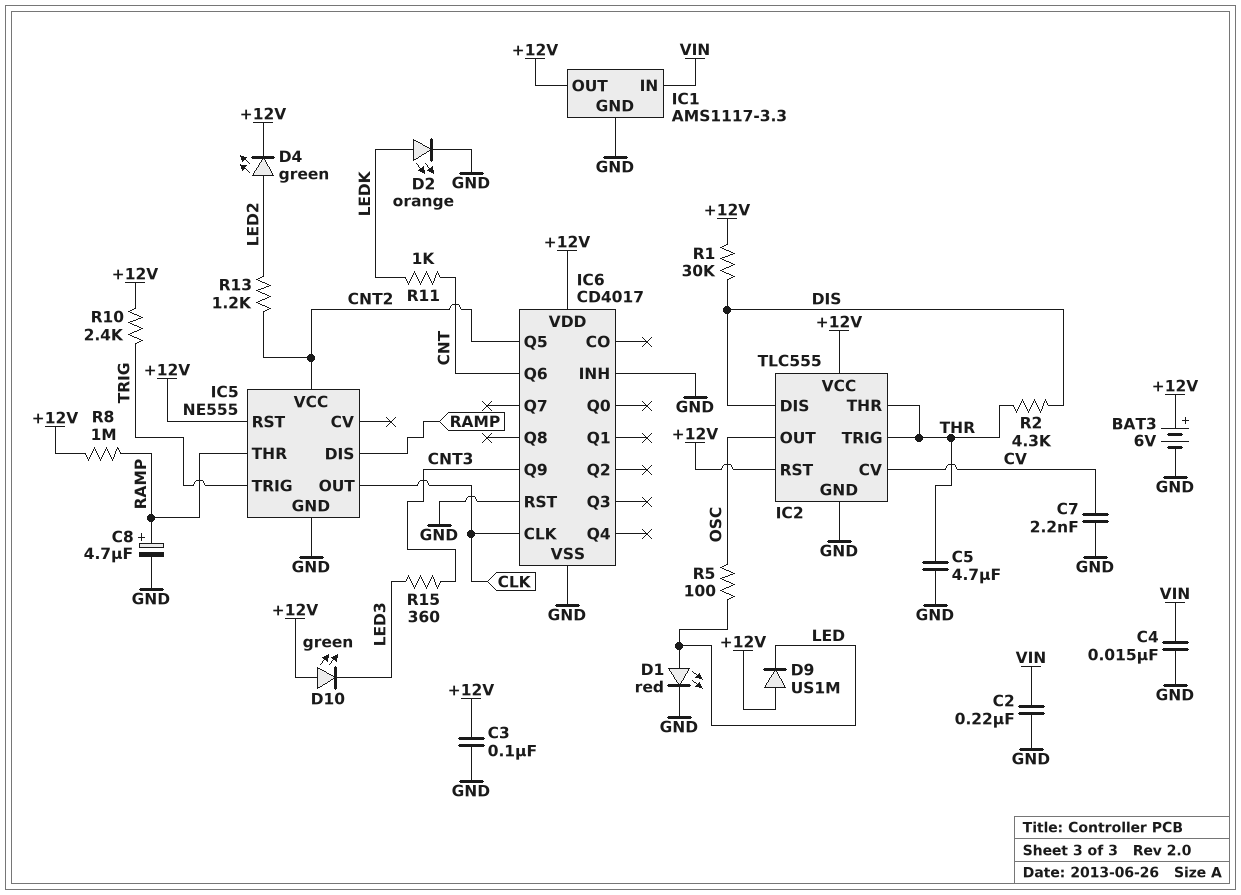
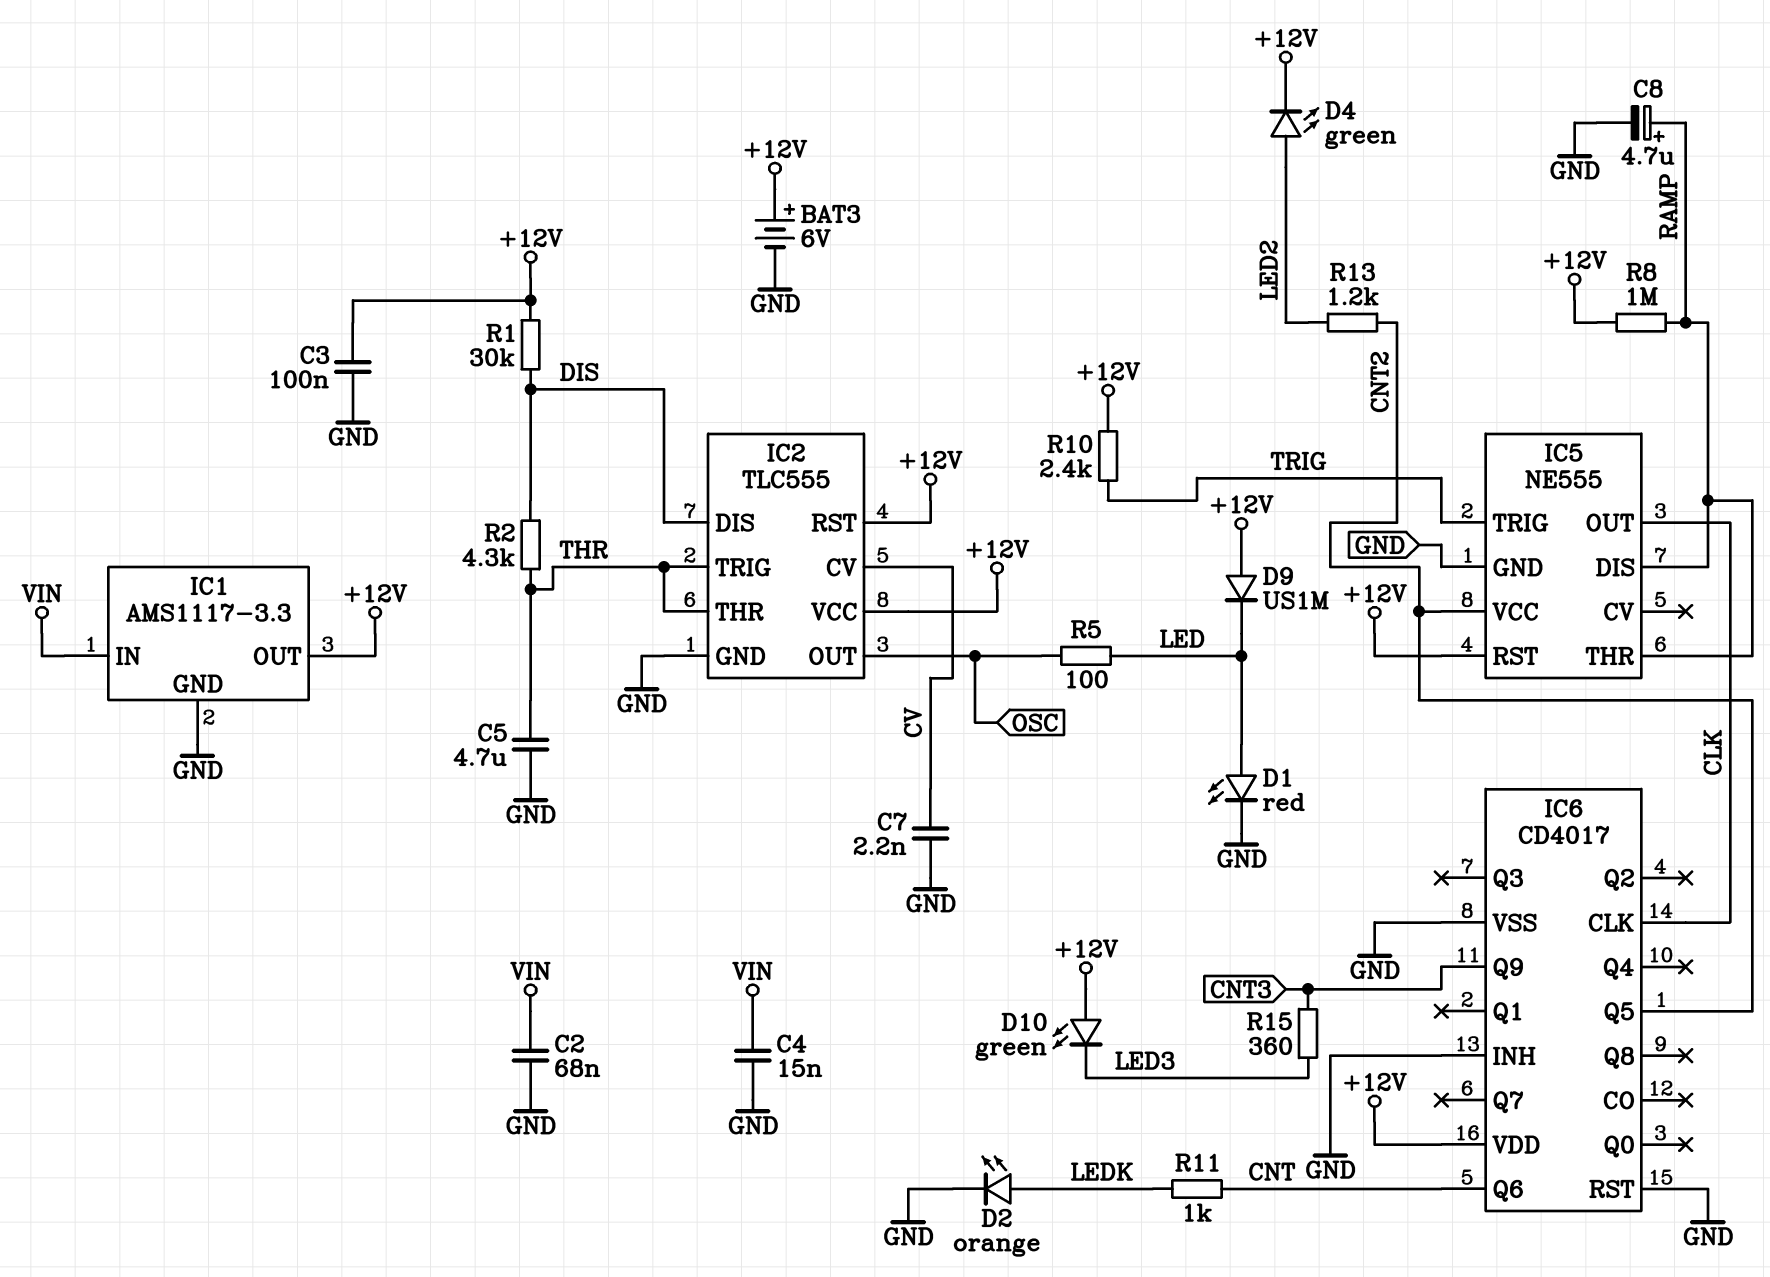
C2: 220nF (GND, VIN) -> 68nF (GND, VIN)

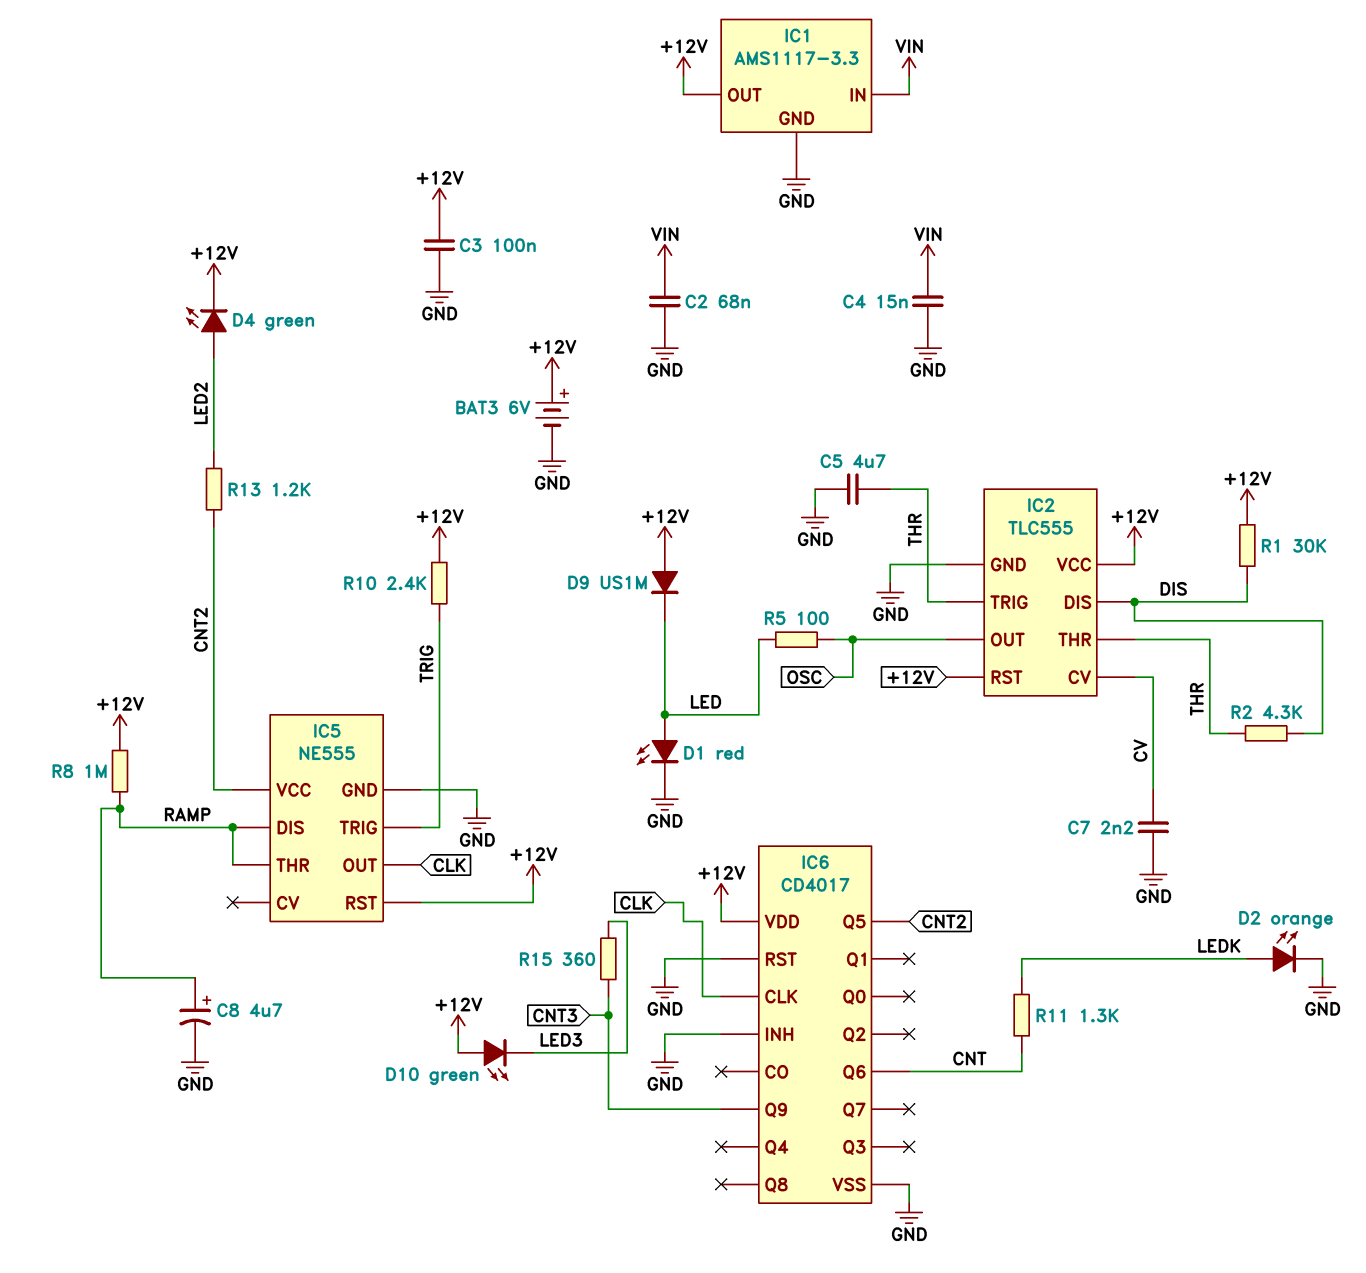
R11: 1k (CNT, LEDK) -> 1.3k (CNT, LEDK)

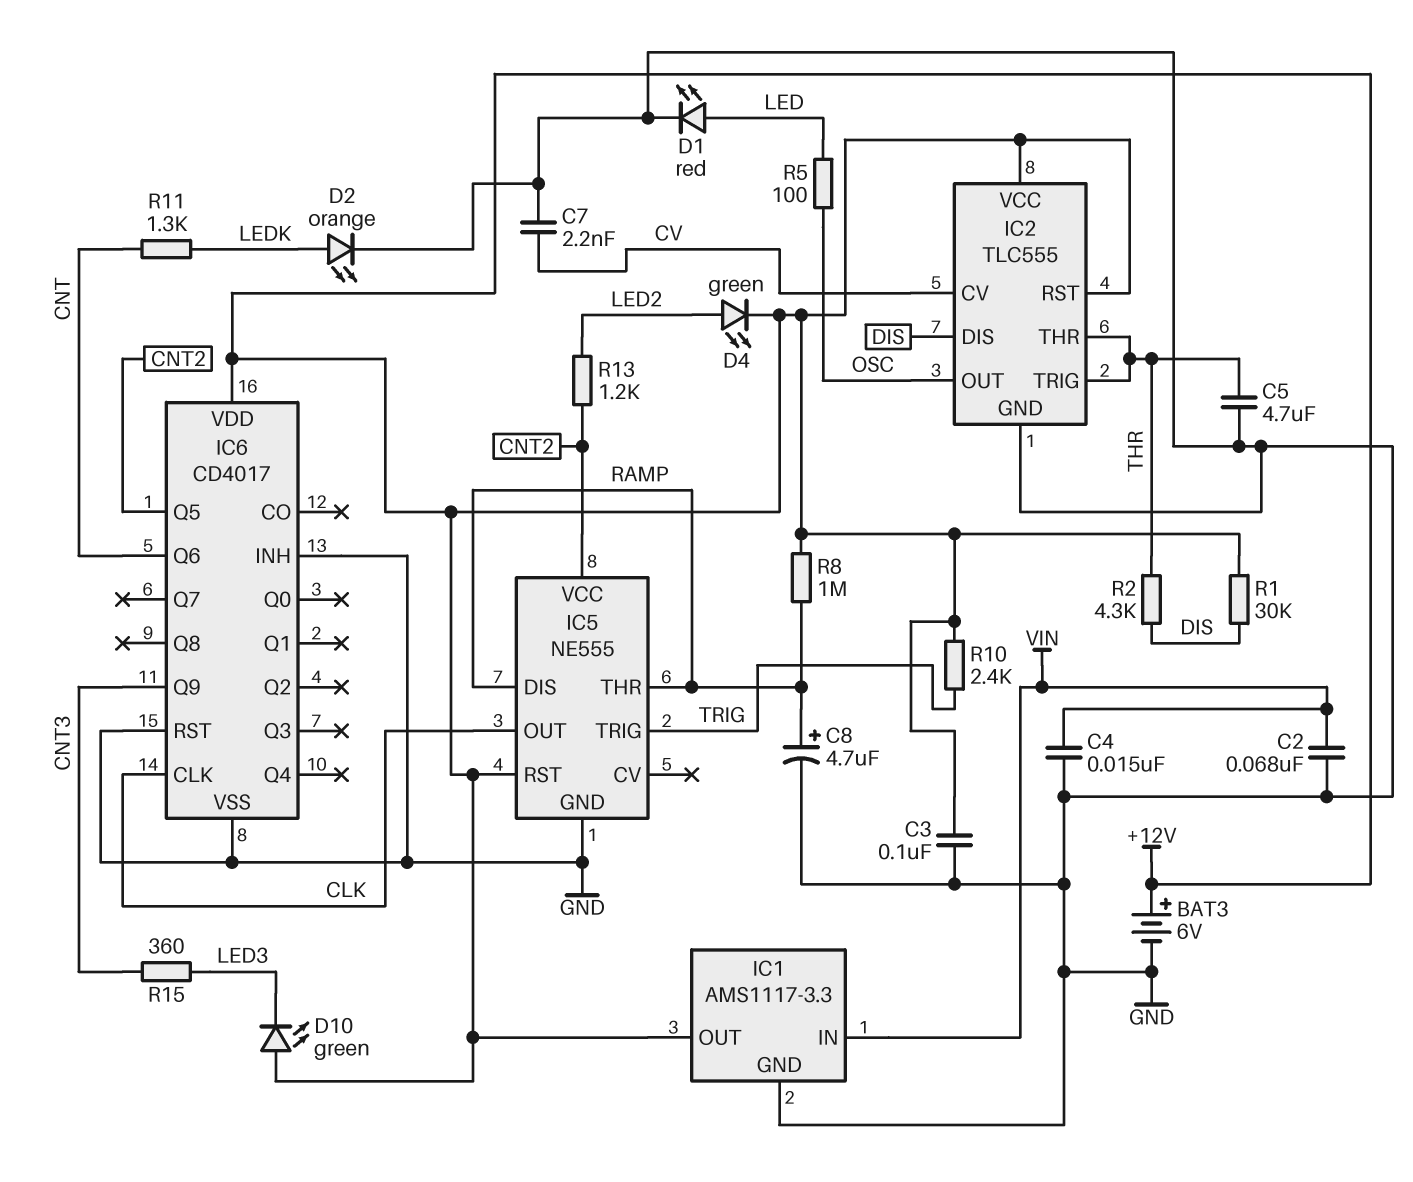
D9: diode US1M (A +12V, K LED) -> none

